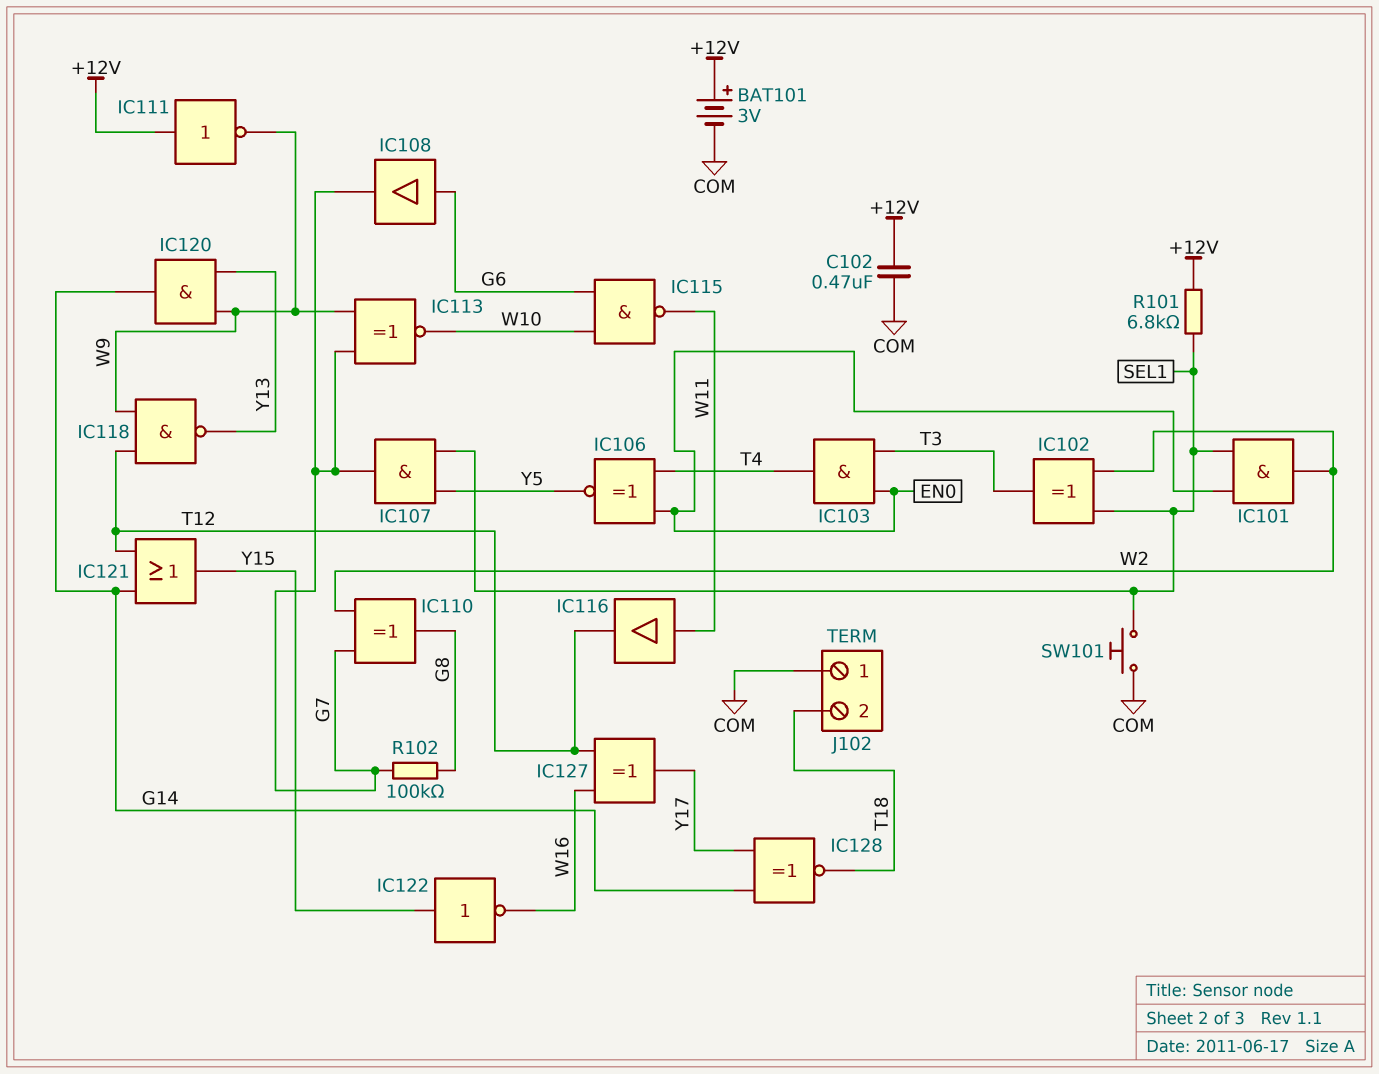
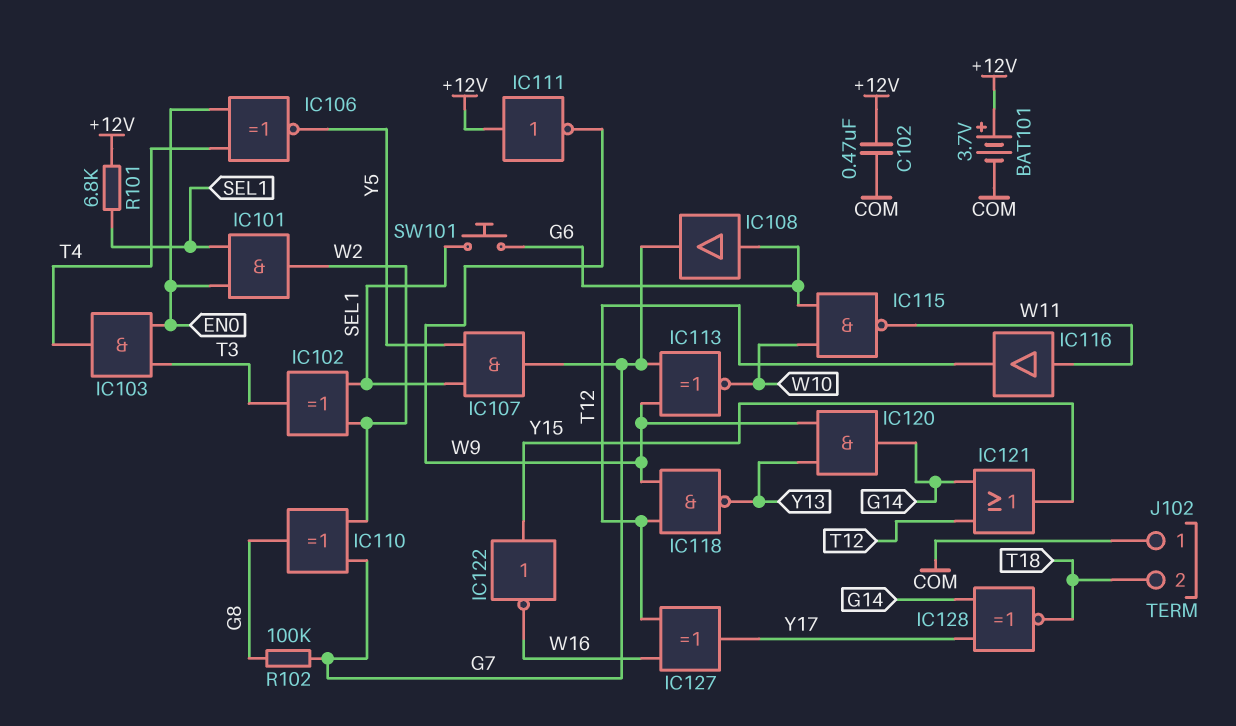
BAT101: 3V (plus +12V, minus COM) -> 3.7V (plus +12V, minus COM)
SW101: button (COM, SEL1) -> button (G6, SEL1)

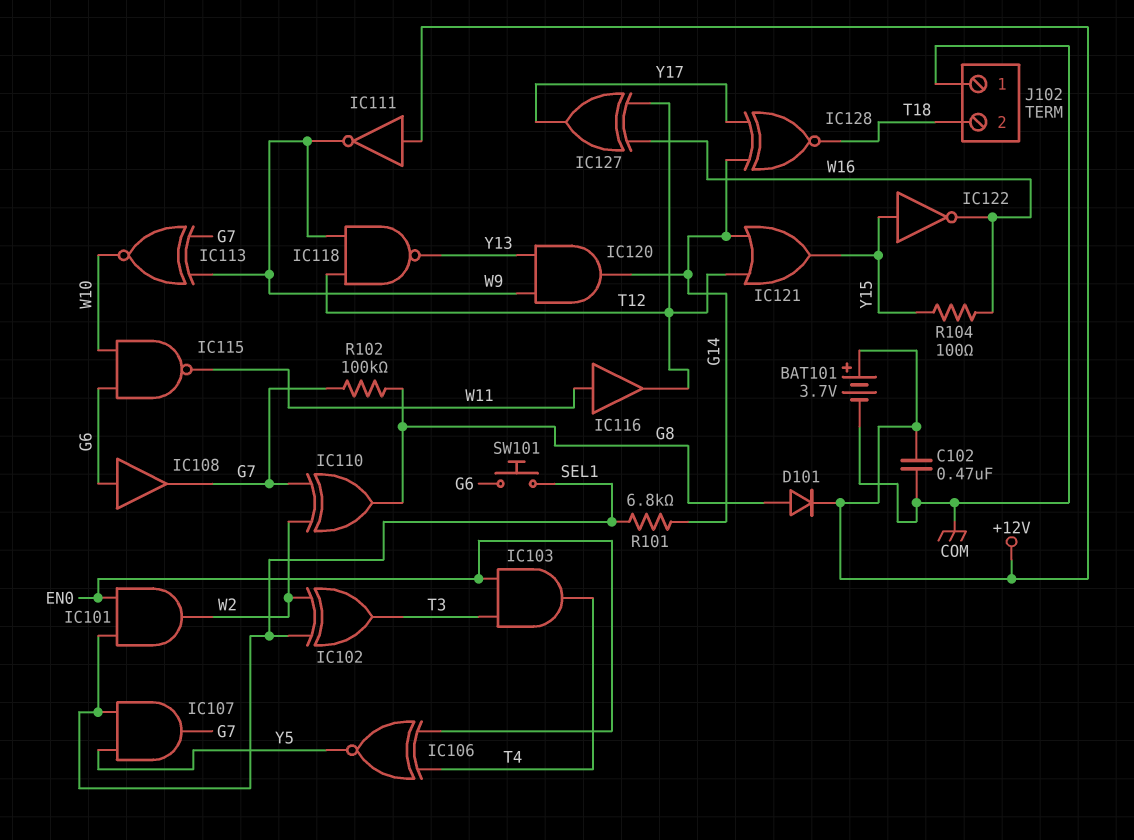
D101: none -> diode (A G8, K +12V)
R101: 6.8k (+12V, SEL1) -> 6.8k (G14, SEL1)
R104: none -> 100 (W16, Y15)

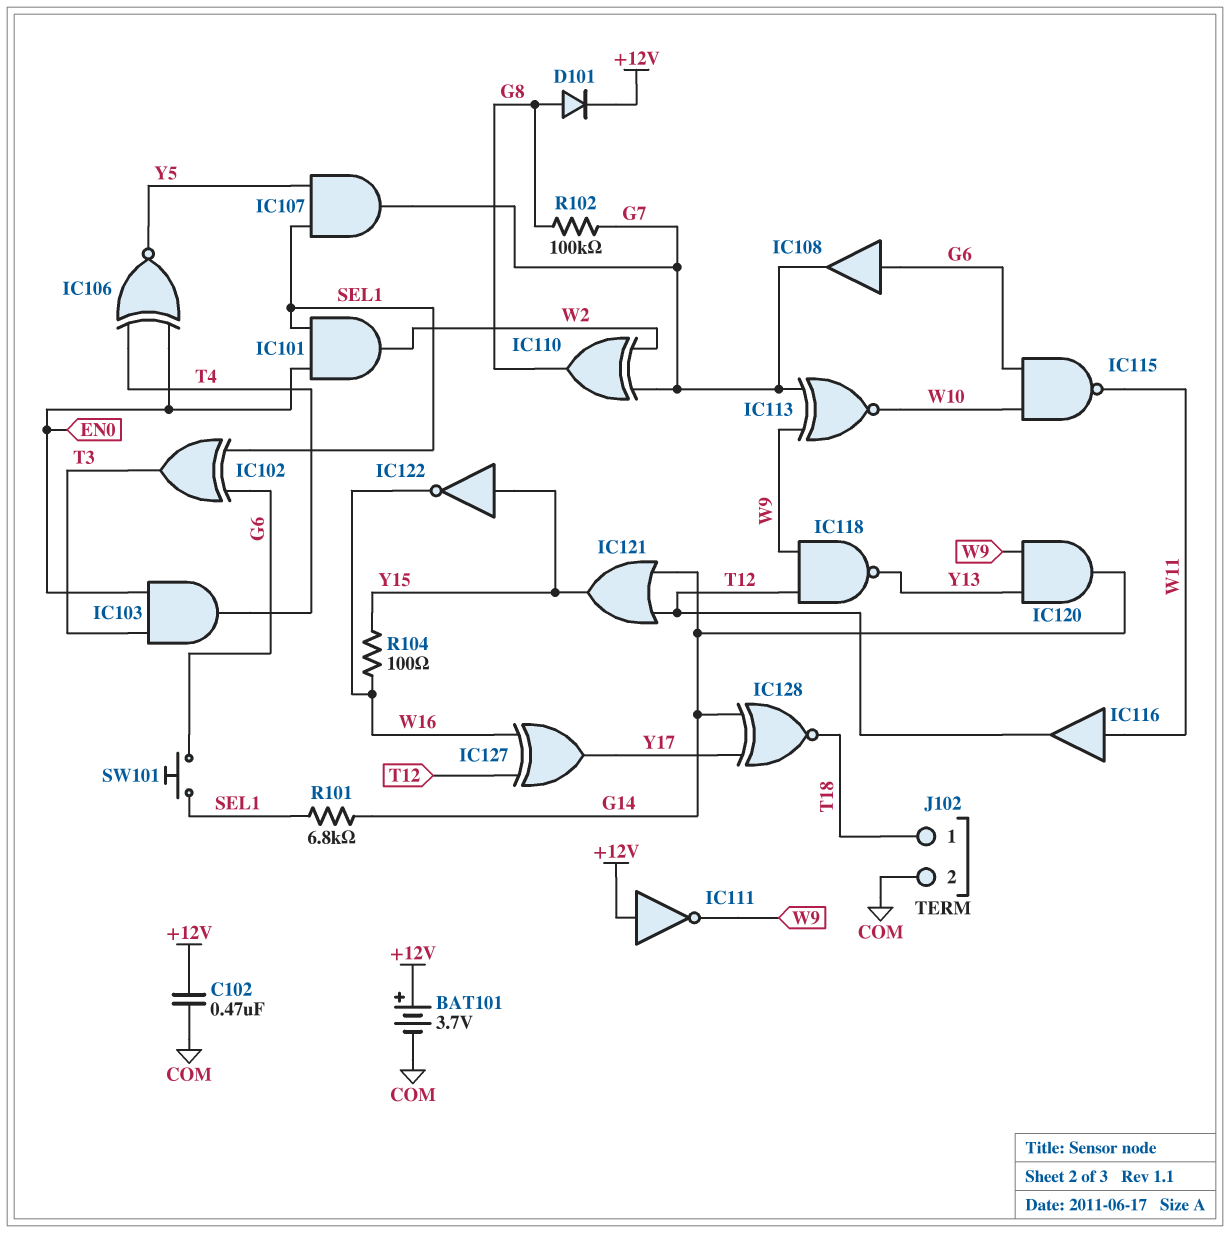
IC102: XOR (in SEL1, in W2, out T3) -> XOR (in G6, in SEL1, out T3)
J102 pin 1: COM -> T18
J102 pin 2: T18 -> COM

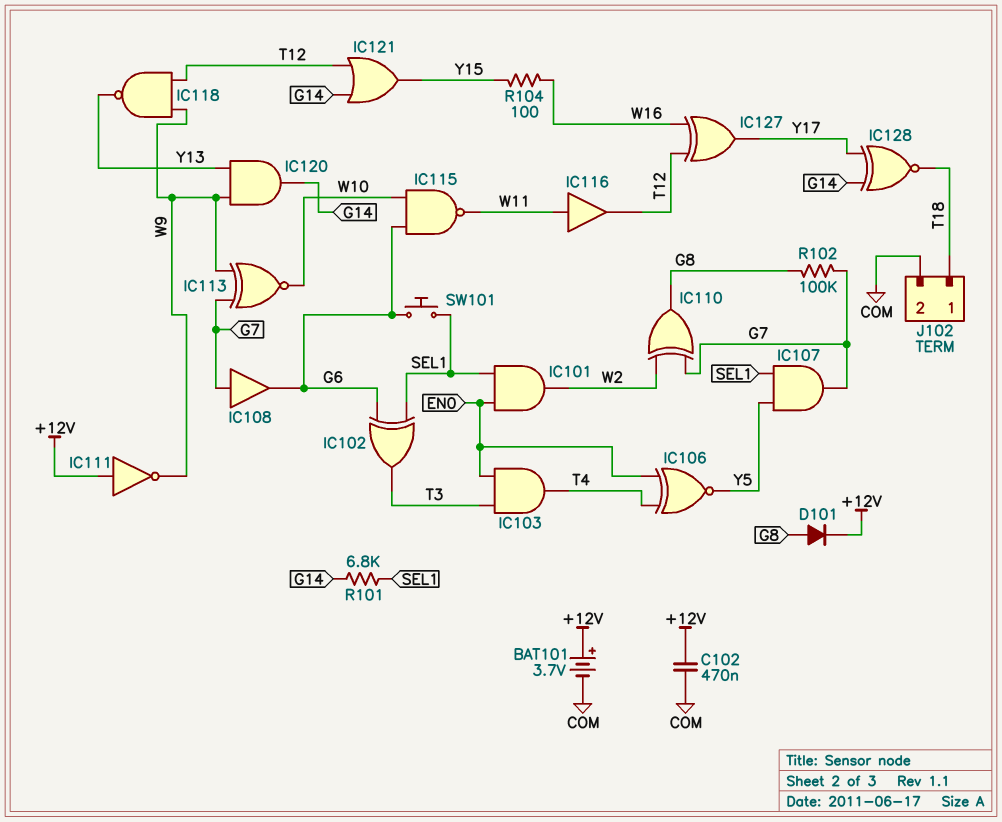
IC108: buffer (in G6, out G7) -> buffer (in G7, out G6)
IC122: NOT (in Y15, out W16) -> none

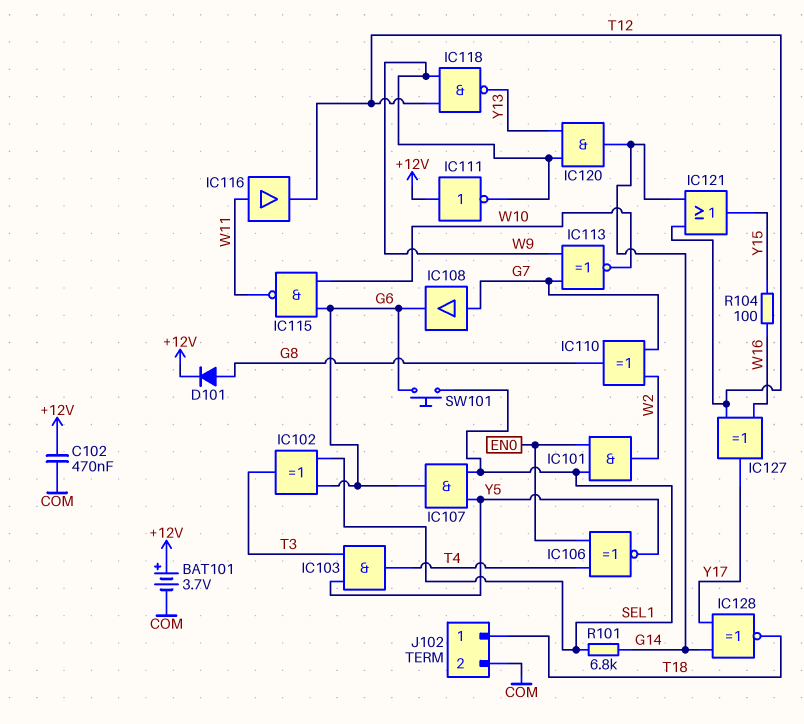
IC103: AND (in EN0, in T3, out T4) -> AND (in T3, in Y5, out T4)
IC107: AND (in SEL1, in Y5, out G7) -> AND (in SEL1, in Y5, out G6)
R102: 100k (G7, G8) -> none

